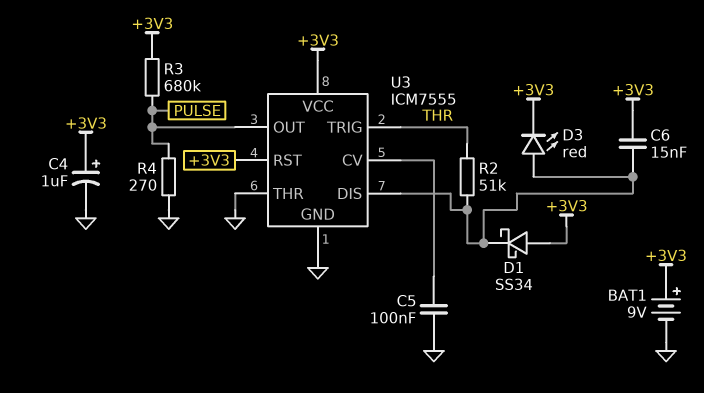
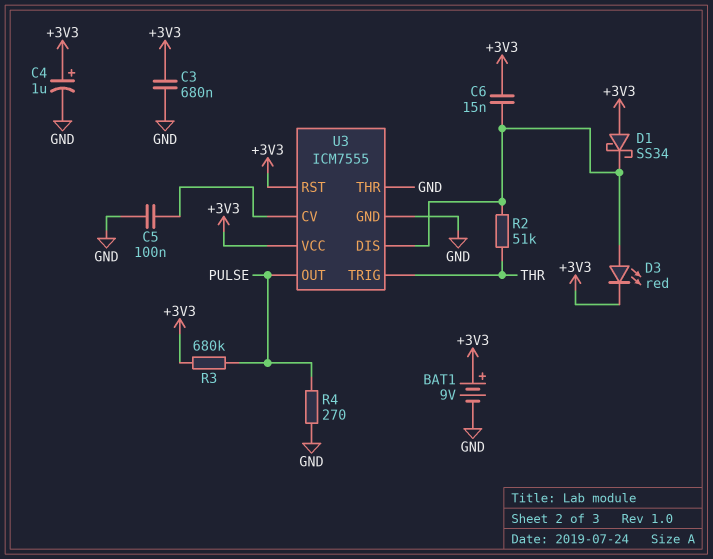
C3: none -> 680nF (+3V3, GND)

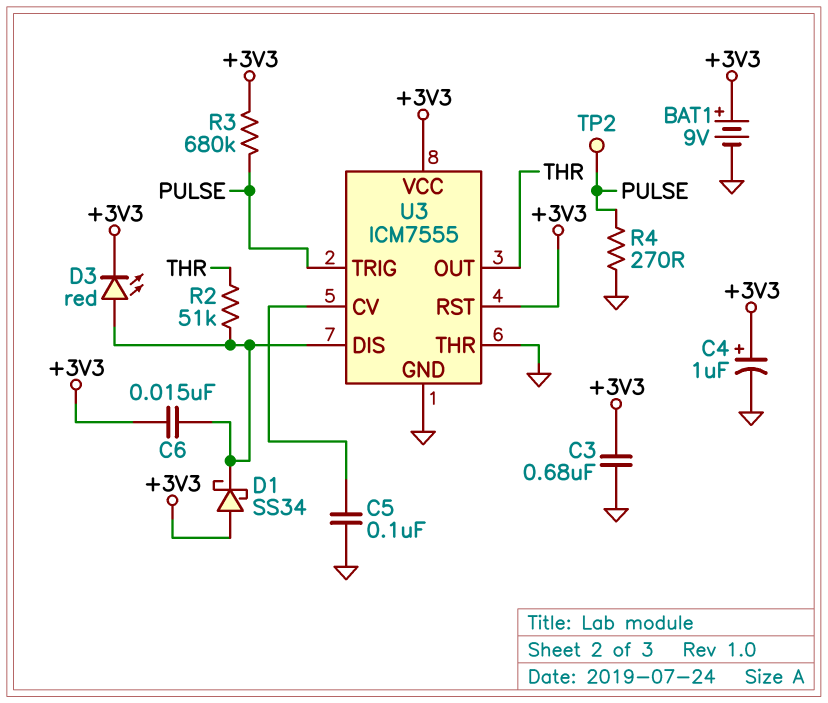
TP2: none -> test point (PULSE)
U3 pin OUT: PULSE -> THR
U3 pin TRIG: THR -> PULSE

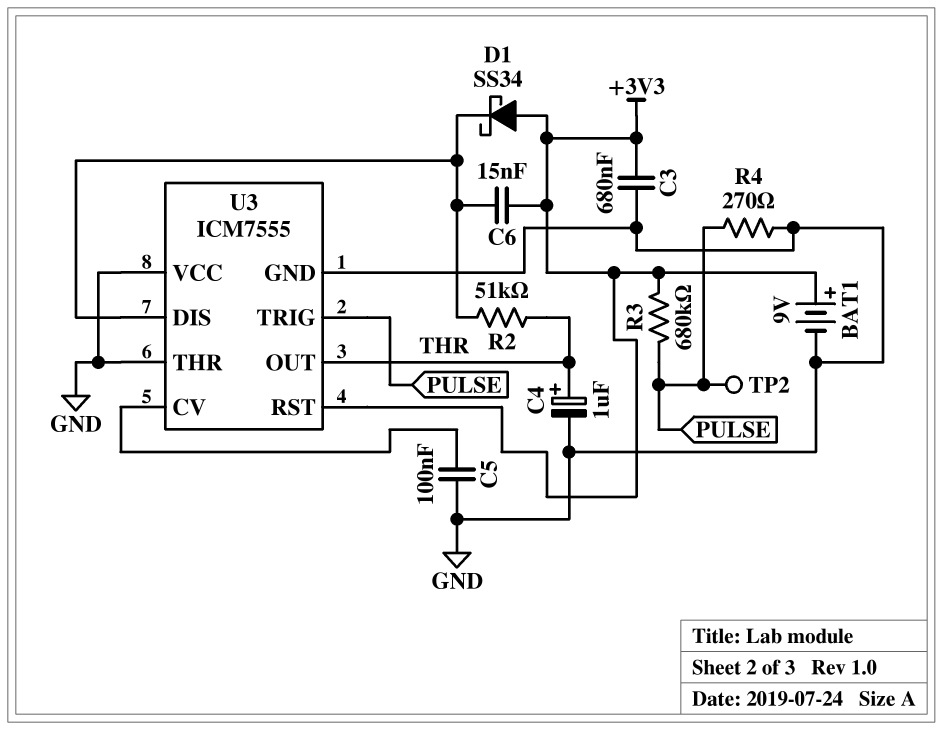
C4: 1uF (plus +3V3, minus GND) -> 1uF (plus THR, minus GND)
D3: LED red (A U3/DIS, K +3V3) -> none
U3 pin VCC: +3V3 -> GND

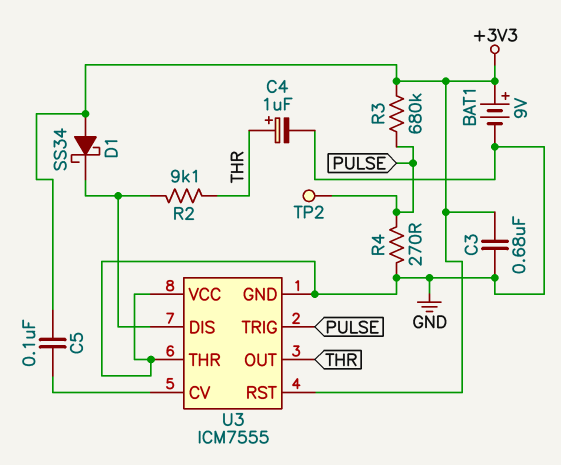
C5: 100nF (GND, U3/CV) -> 100nF (+3V3, U3/CV)
C6: 15nF (+3V3, U3/DIS) -> none
R2: 51k (THR, U3/DIS) -> 9.1k (THR, U3/DIS)

